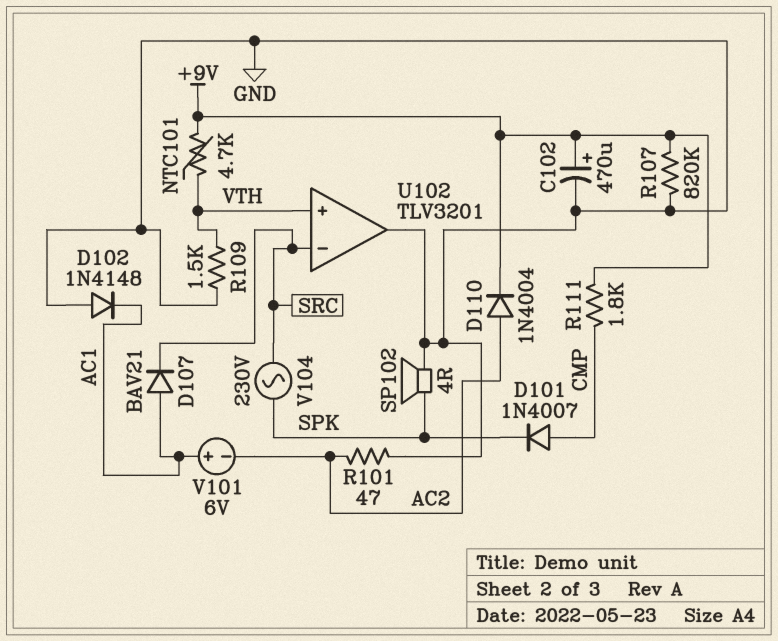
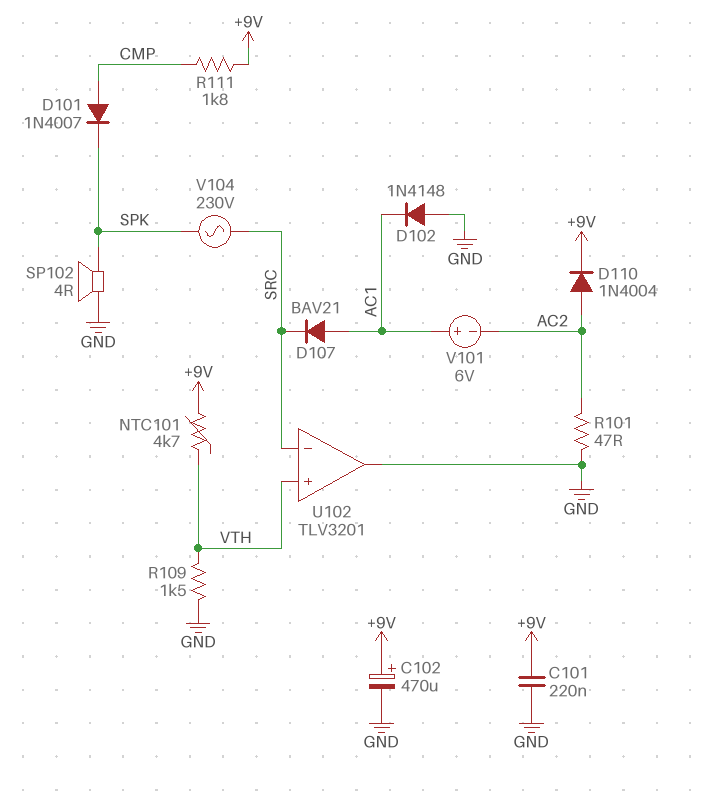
C101: none -> 220nF (+9V, GND)
R107: 820k (+9V, GND) -> none

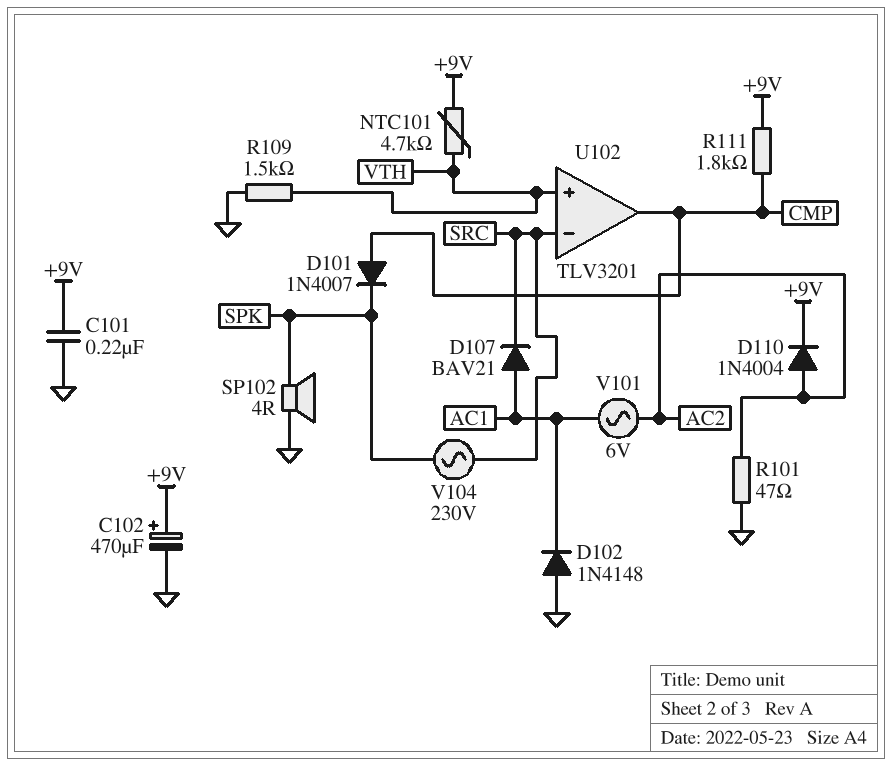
U102 pin out: GND -> CMP
V101: 6V (plus AC1, minus AC2) -> AC 6V (AC1, AC2)

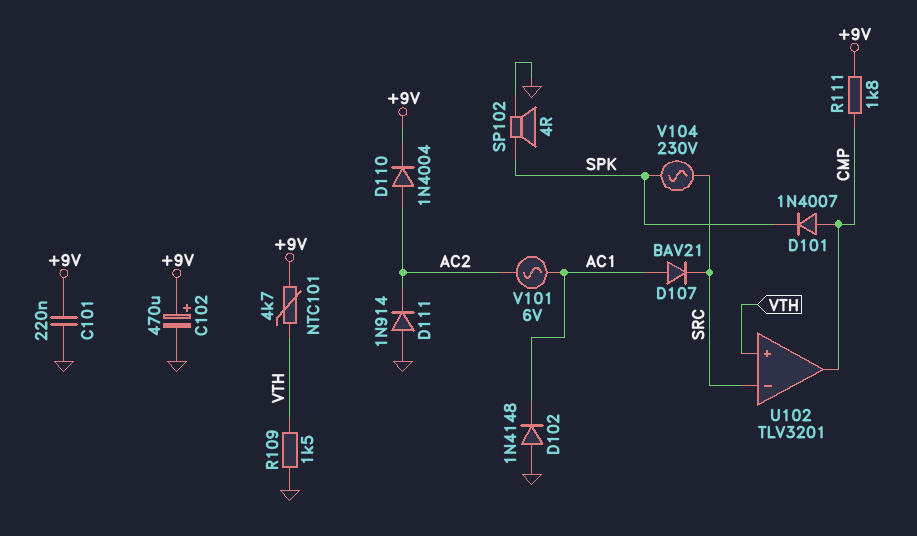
D111: none -> diode 1N914 (A GND, K AC2)
R101: 47 (AC2, GND) -> none

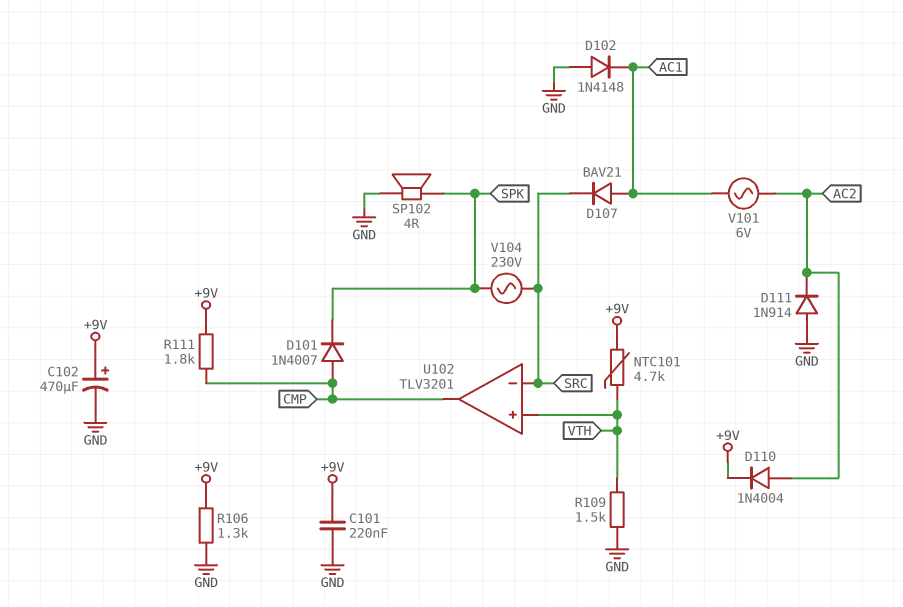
R106: none -> 1.3k (+9V, GND)

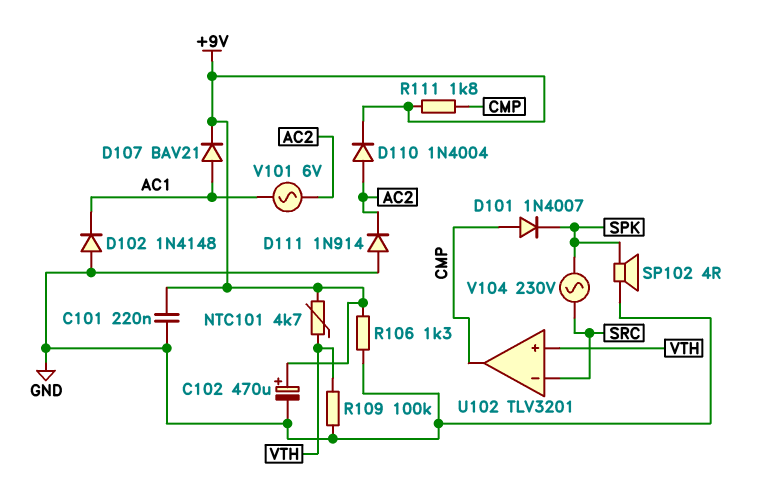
D107: diode BAV21 (A AC1, K SRC) -> diode BAV21 (A AC1, K +9V)
R109: 1.5k (GND, VTH) -> 100k (GND, VTH)

